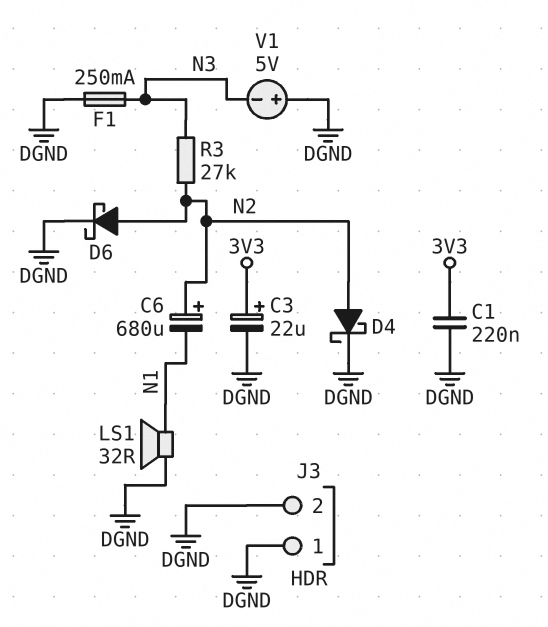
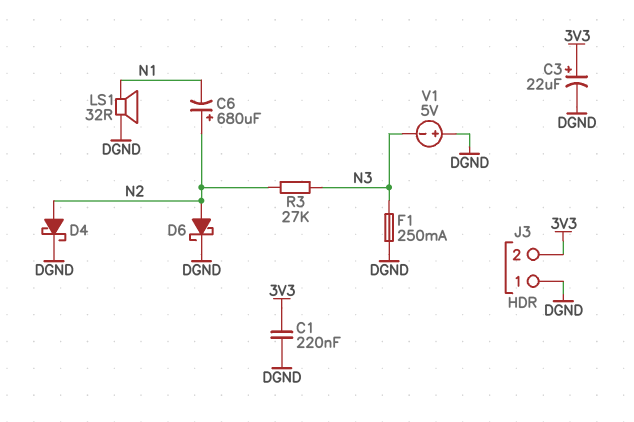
J3 pin 2: DGND -> 3V3

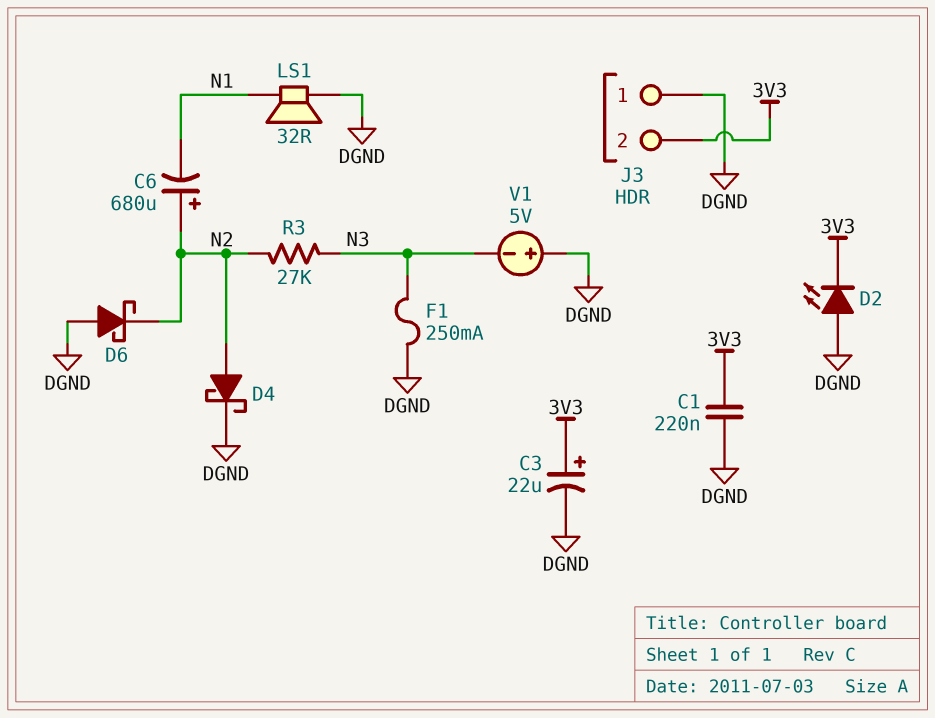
D2: none -> LED (A DGND, K 3V3)
D6: schottky (A N2, K DGND) -> schottky (A DGND, K N2)

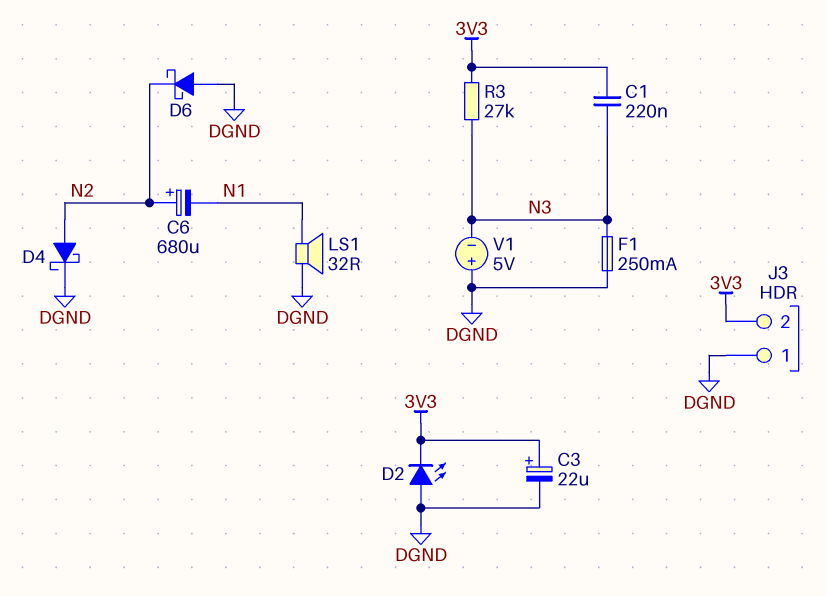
C1: 220nF (3V3, DGND) -> 220nF (3V3, N3)
R3: 27k (N2, N3) -> 27k (3V3, N3)

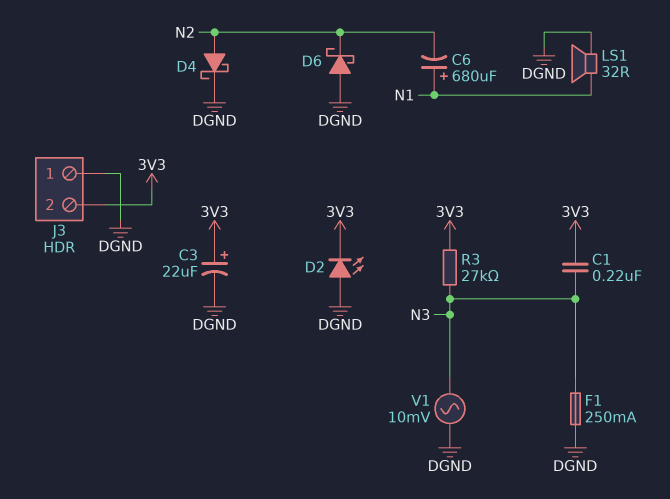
C6: 680uF (plus N2, minus N1) -> 680uF (plus N1, minus N2)
V1: 5V (plus DGND, minus N3) -> AC 10mV (DGND, N3)

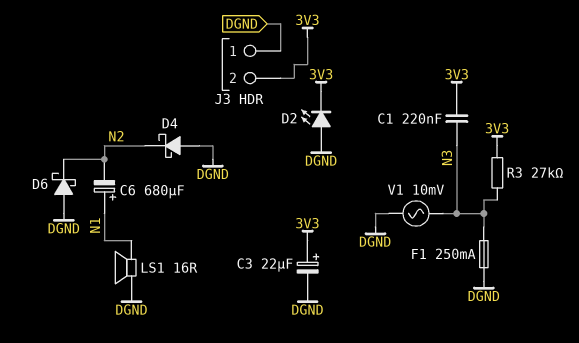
D4: schottky (A N2, K DGND) -> schottky (A DGND, K N2)
LS1: speaker 32R (DGND, N1) -> speaker 16R (DGND, N1)

